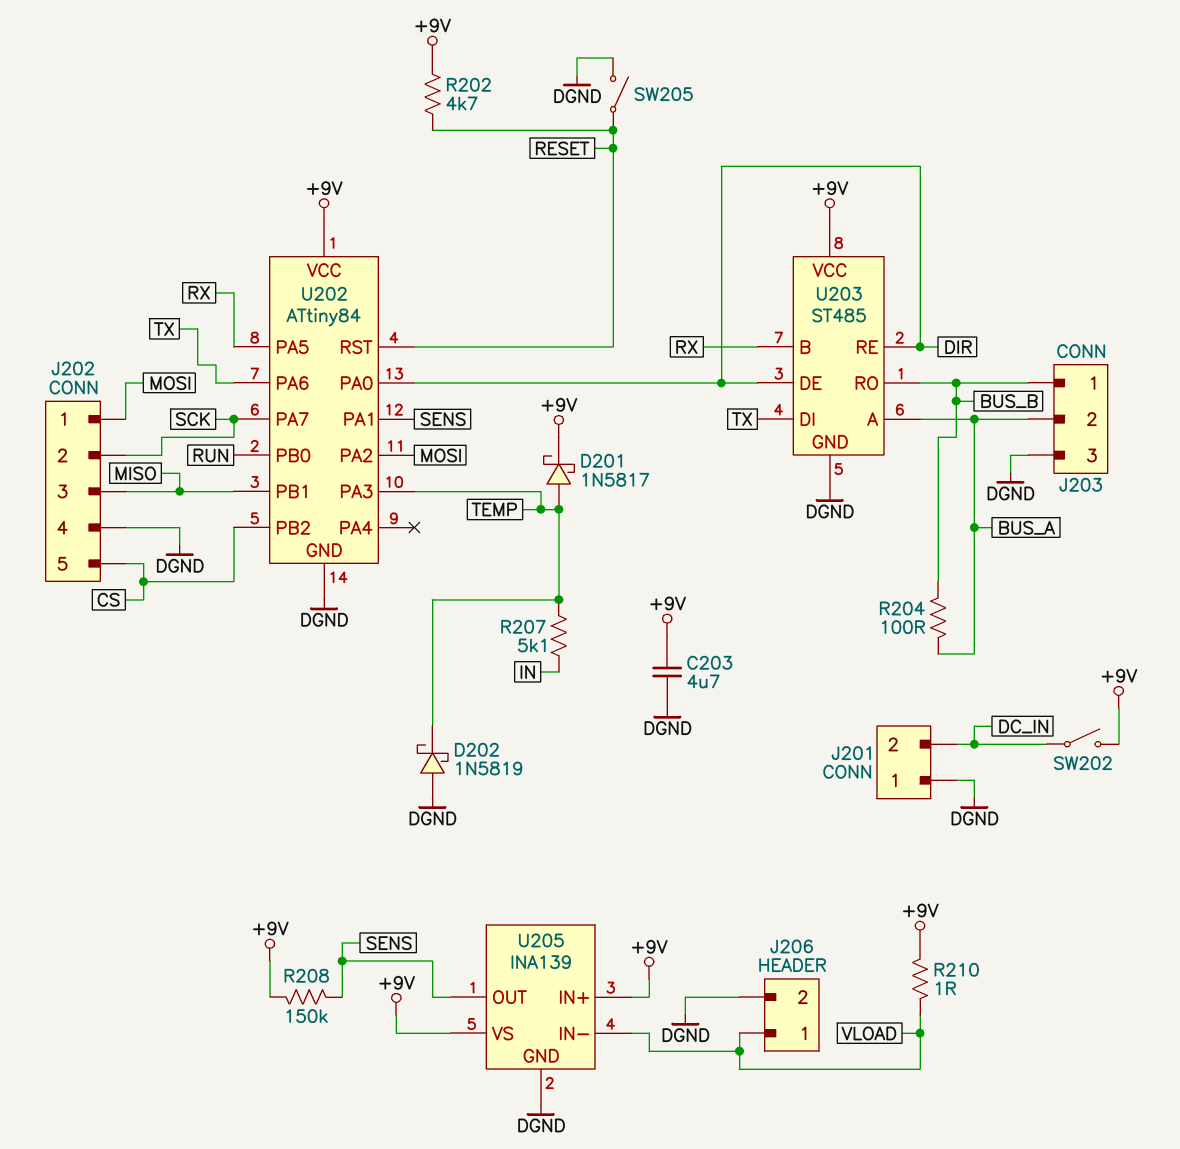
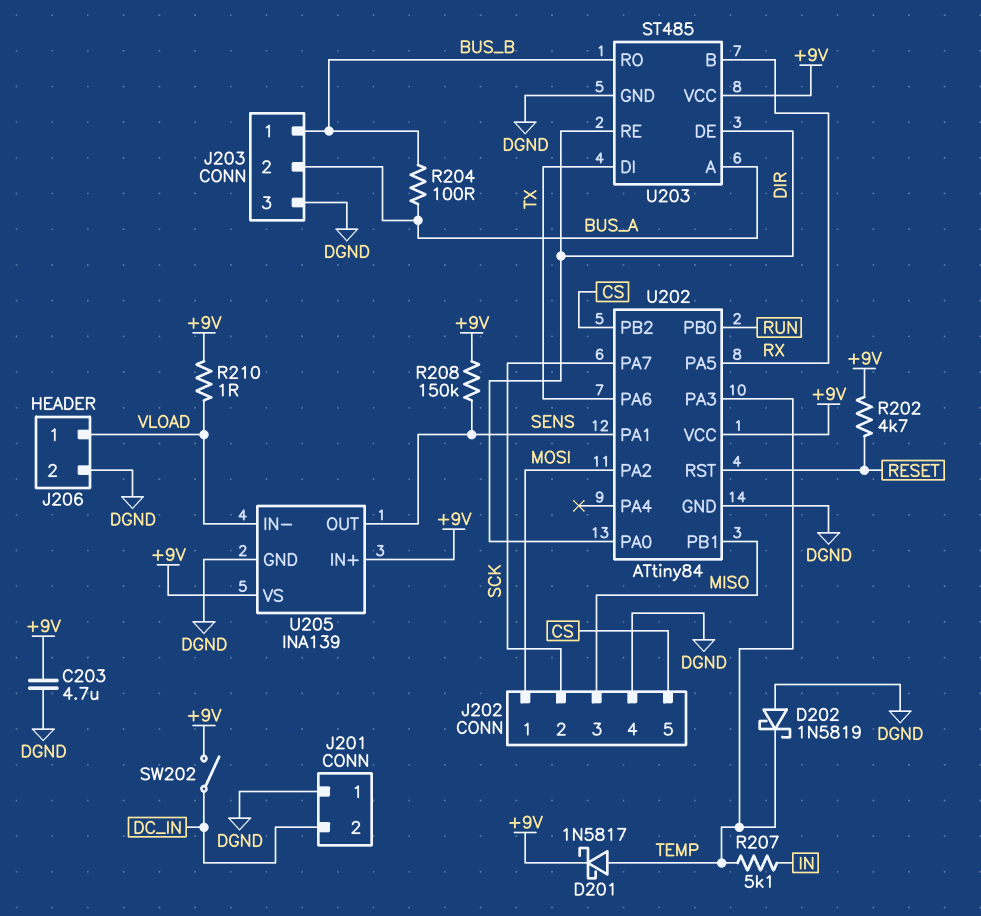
SW205: switch (DGND, RESET) -> none

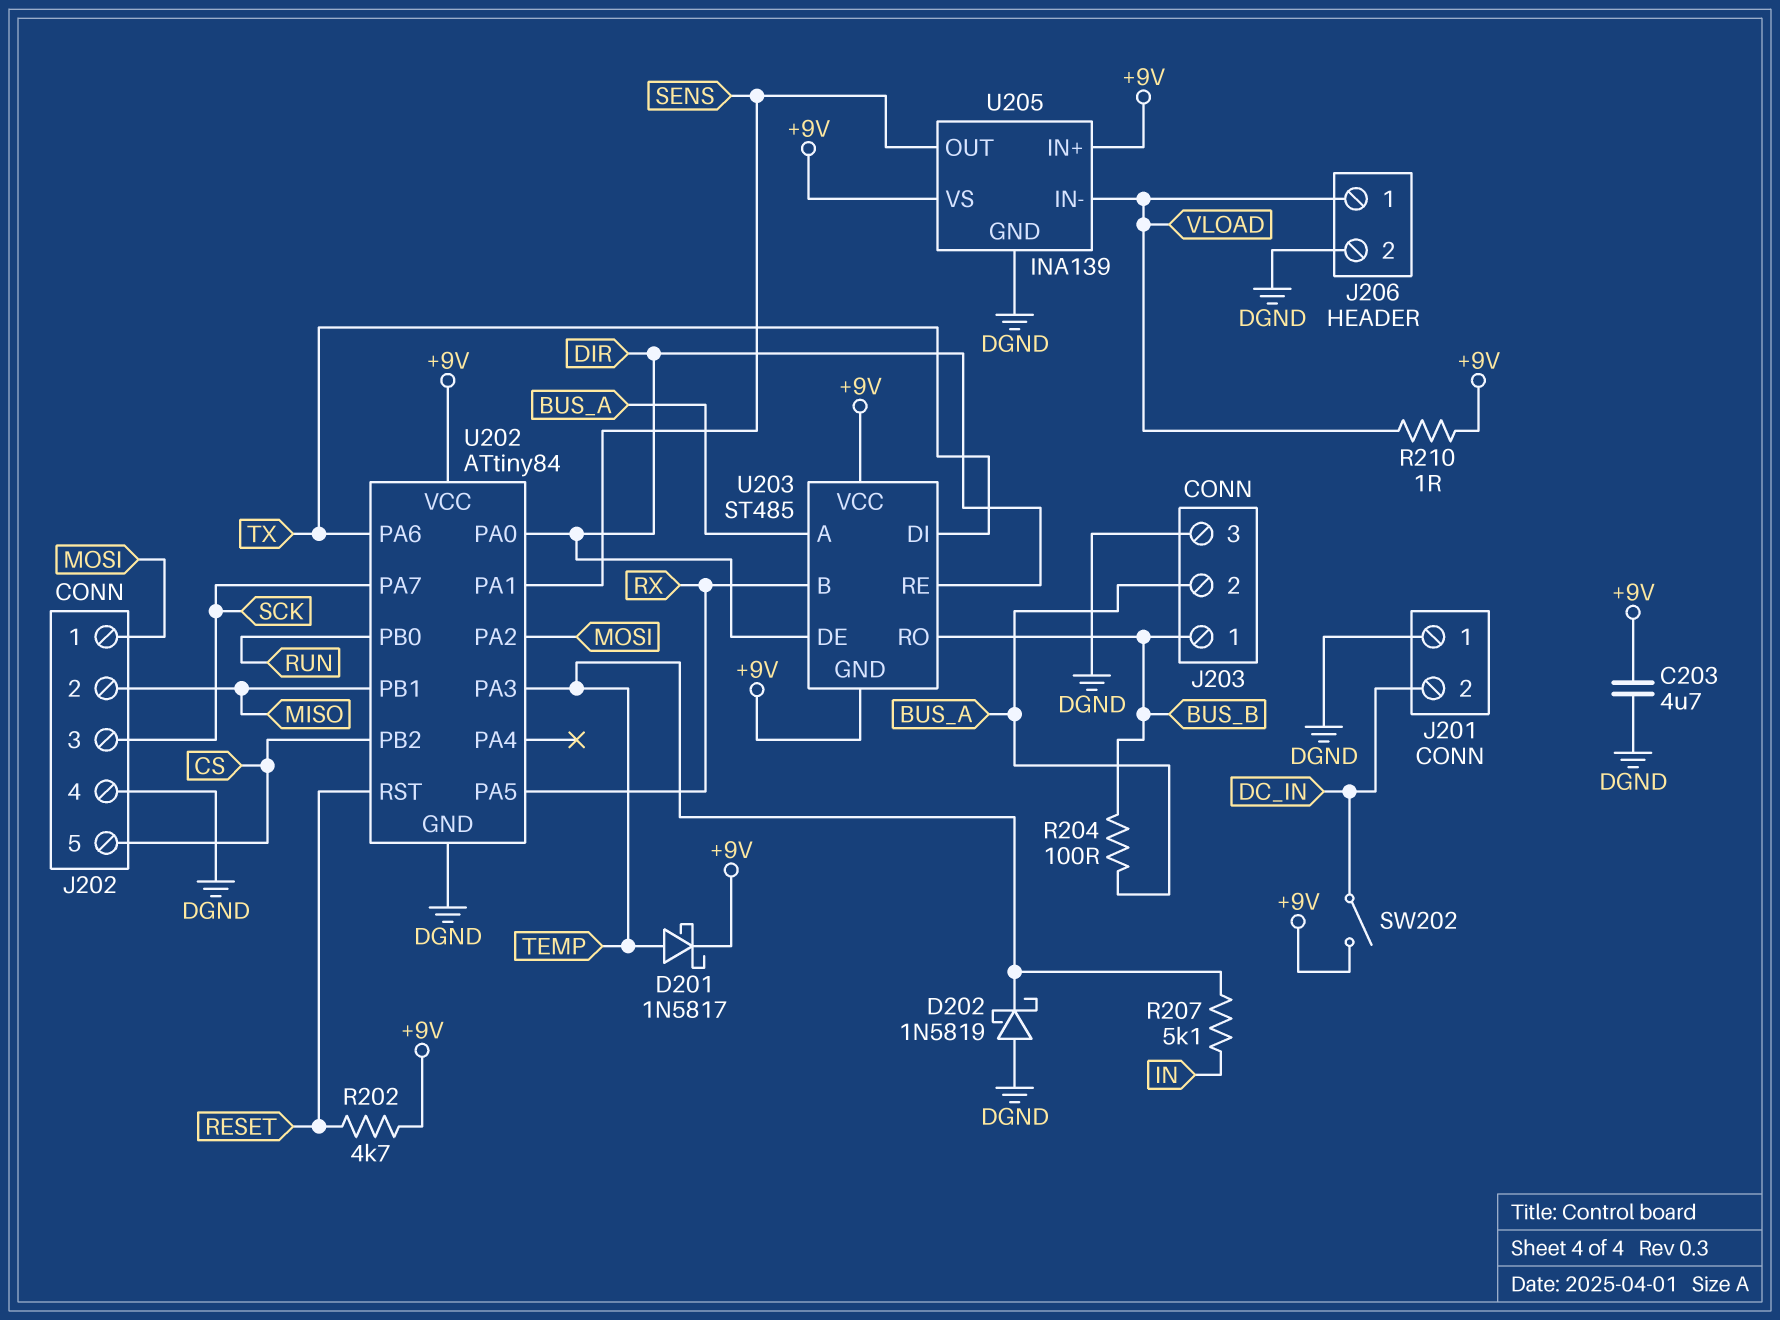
J202 pin 2: SCK -> MISO
J202 pin 3: MISO -> SCK
R208: 150k (+9V, SENS) -> none
U203 pin GND: DGND -> +9V

